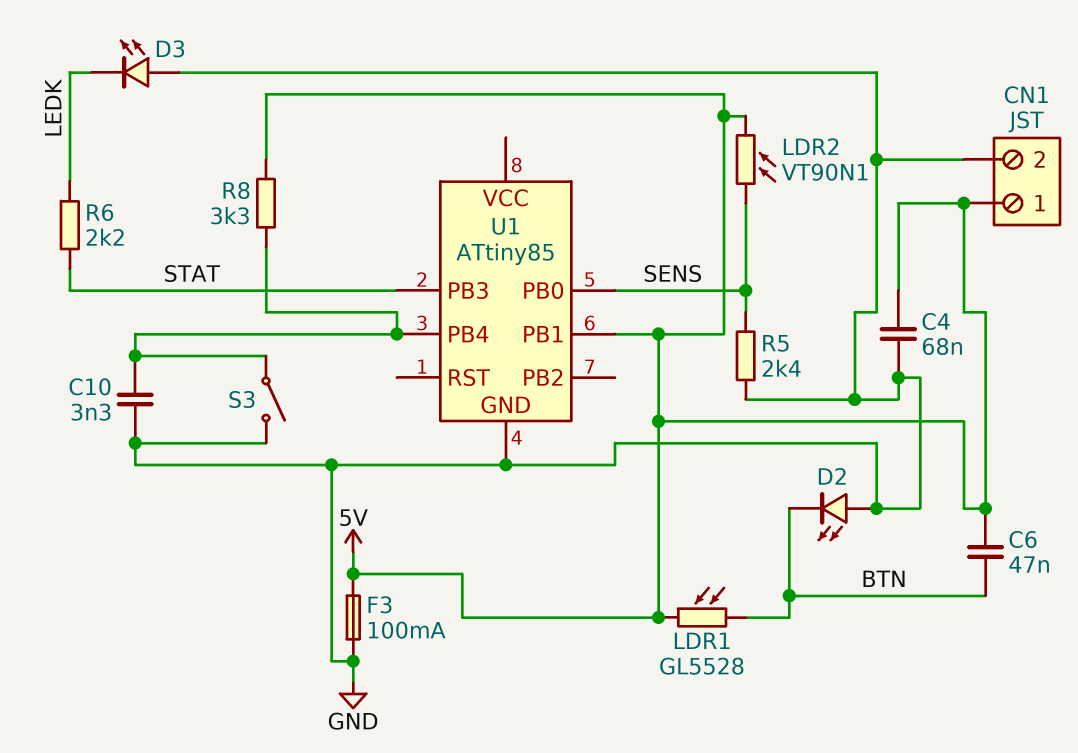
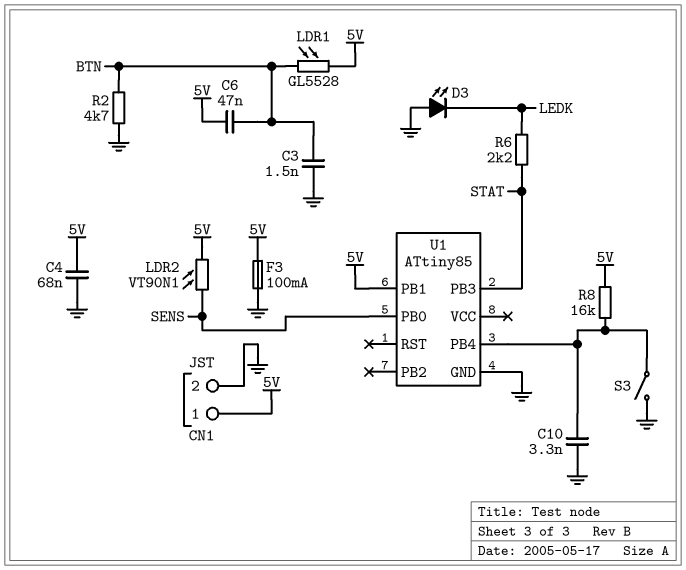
C3: none -> 1.5nF (BTN, GND)
D2: LED (A GND, K BTN) -> none
R2: none -> 4.7k (BTN, GND)
R5: 2.4k (GND, SENS) -> none
R8: 3.3k (5V, U1/PB4) -> 16k (5V, U1/PB4)

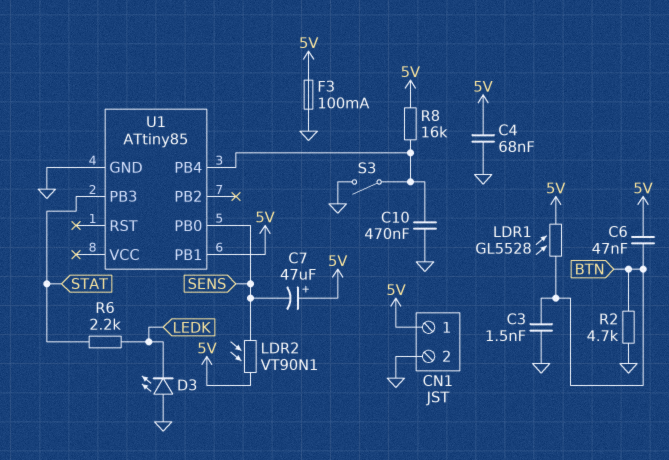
C7: none -> 47uF (plus 5V, minus SENS)
C10: 3.3nF (GND, U1/PB4) -> 470nF (GND, U1/PB4)

